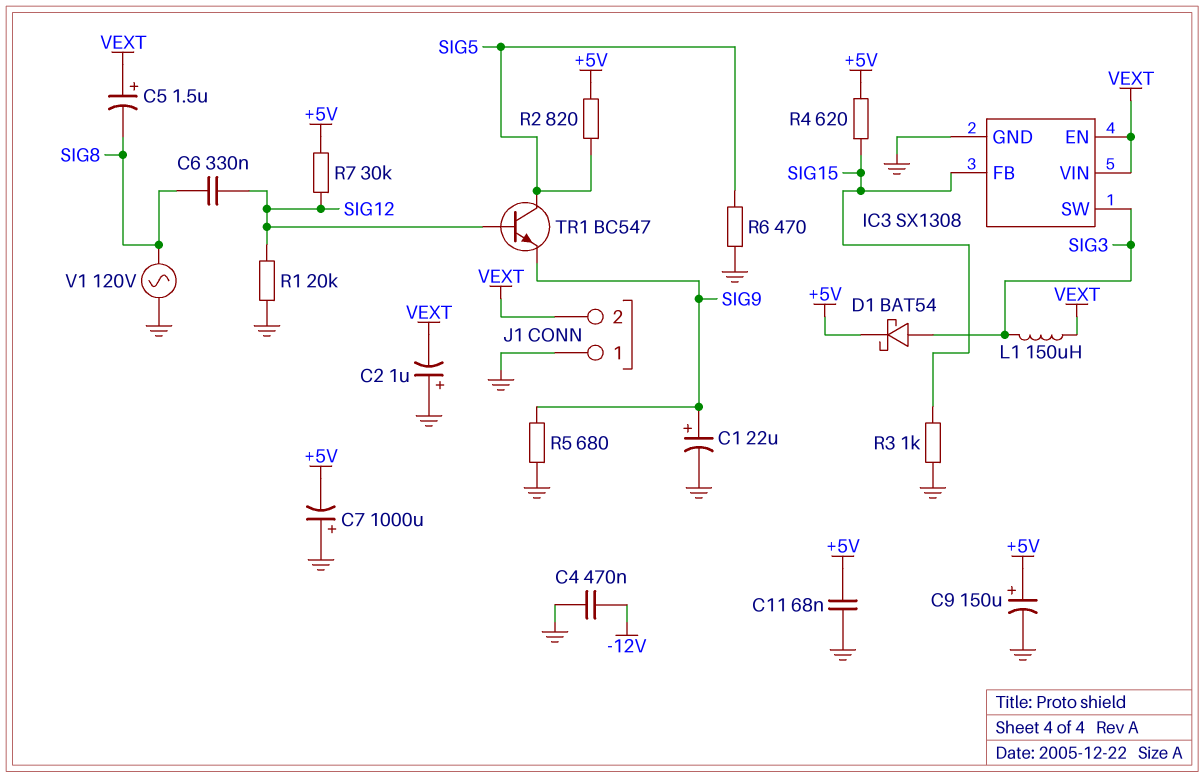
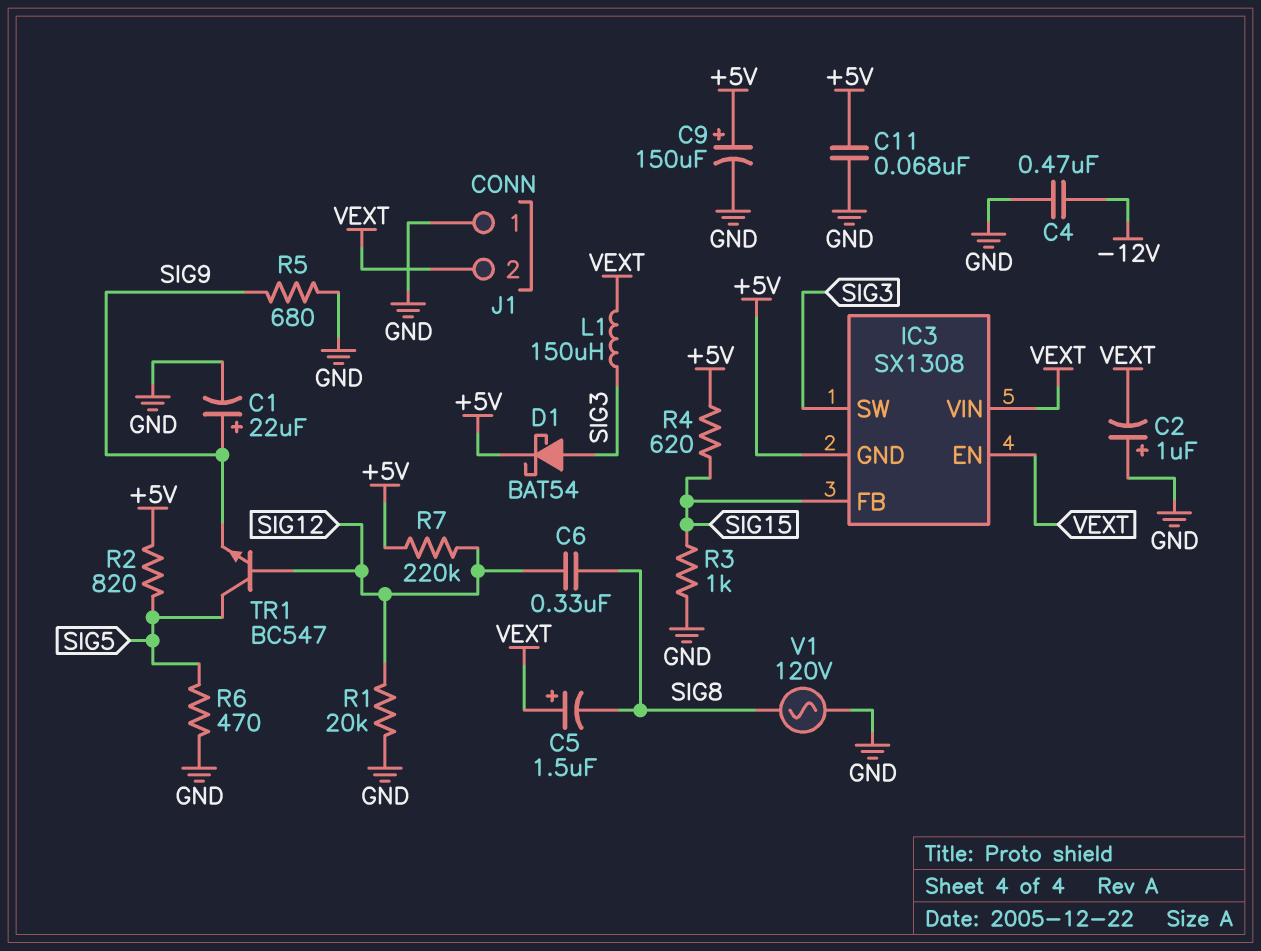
C7: 1000uF (plus GND, minus +5V) -> none
IC3 pin GND: GND -> +5V
R7: 30k (+5V, SIG12) -> 220k (+5V, SIG12)

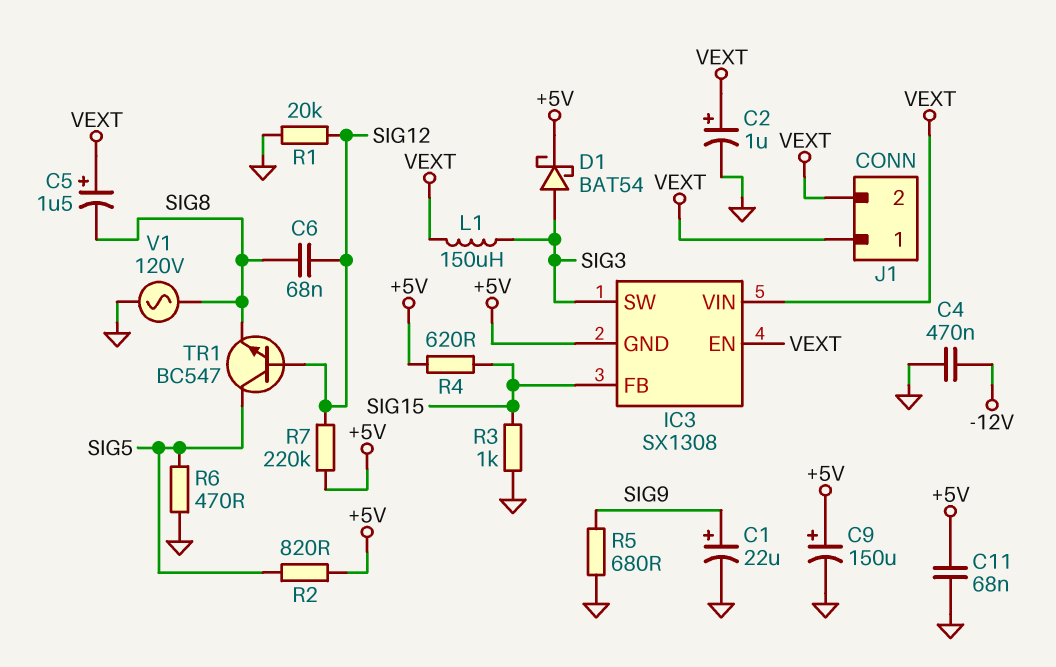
C2: 1uF (plus GND, minus VEXT) -> 1uF (plus VEXT, minus GND)
C6: 330nF (SIG8, SIG12) -> 68nF (SIG8, SIG12)
J1 pin 1: GND -> VEXT
TR1: NPN BC547 (B SIG12, C SIG5, E SIG9) -> NPN BC547 (B SIG12, C SIG5, E SIG8)

